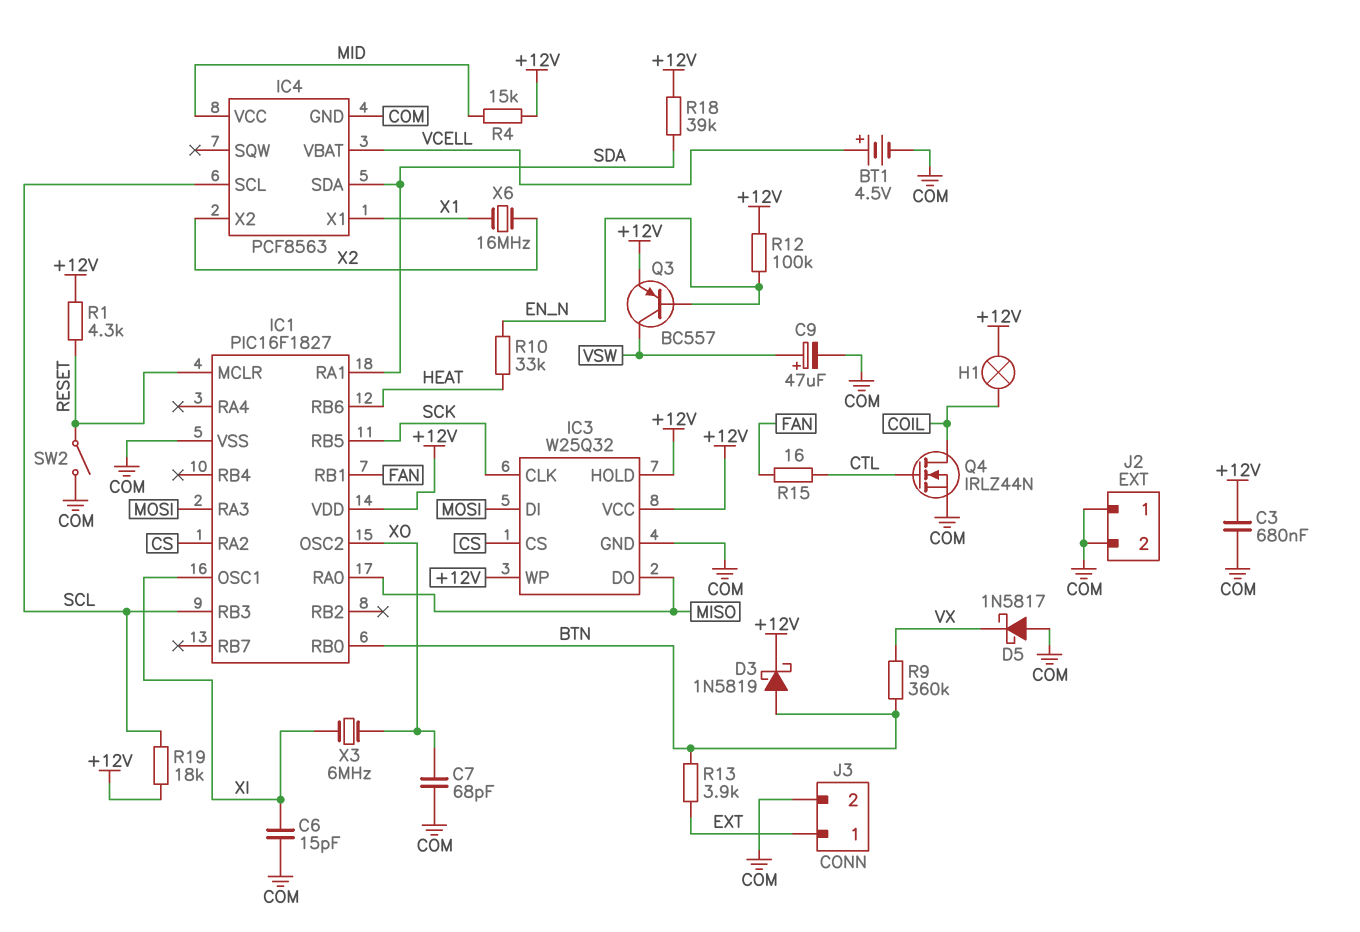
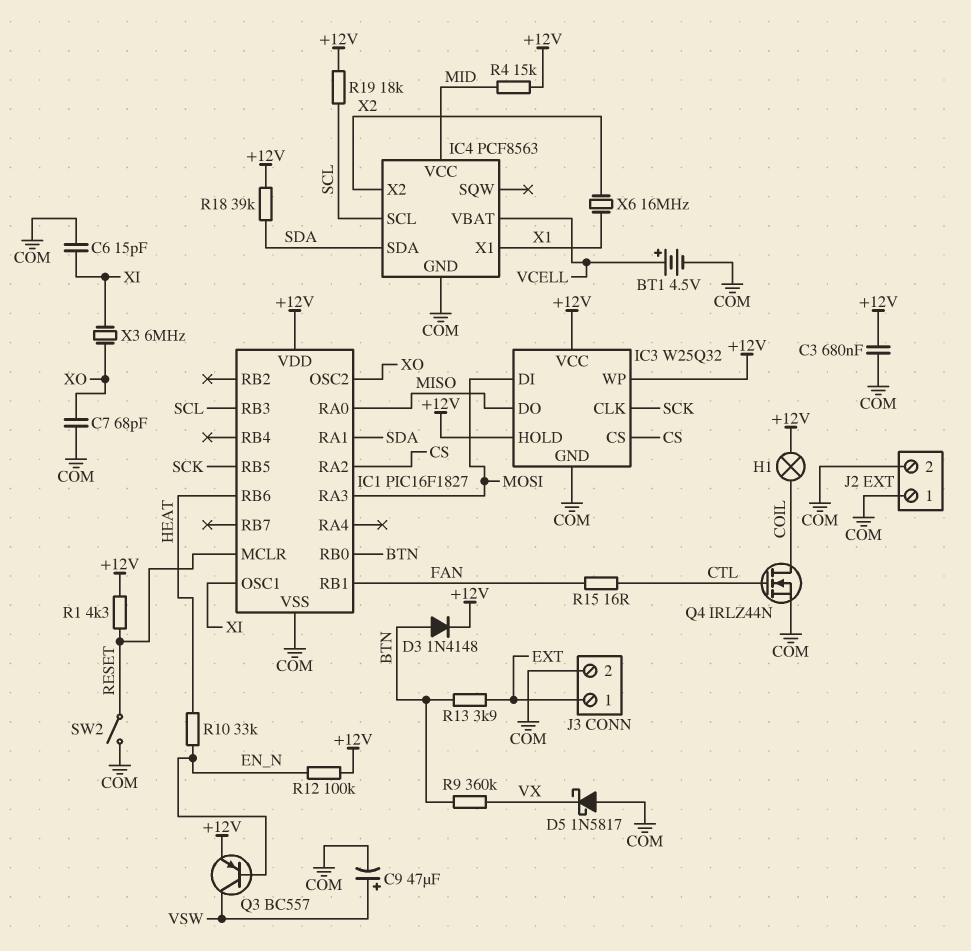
D3: schottky 1N5819 (A BTN, K +12V) -> diode 1N4148 (A BTN, K +12V)

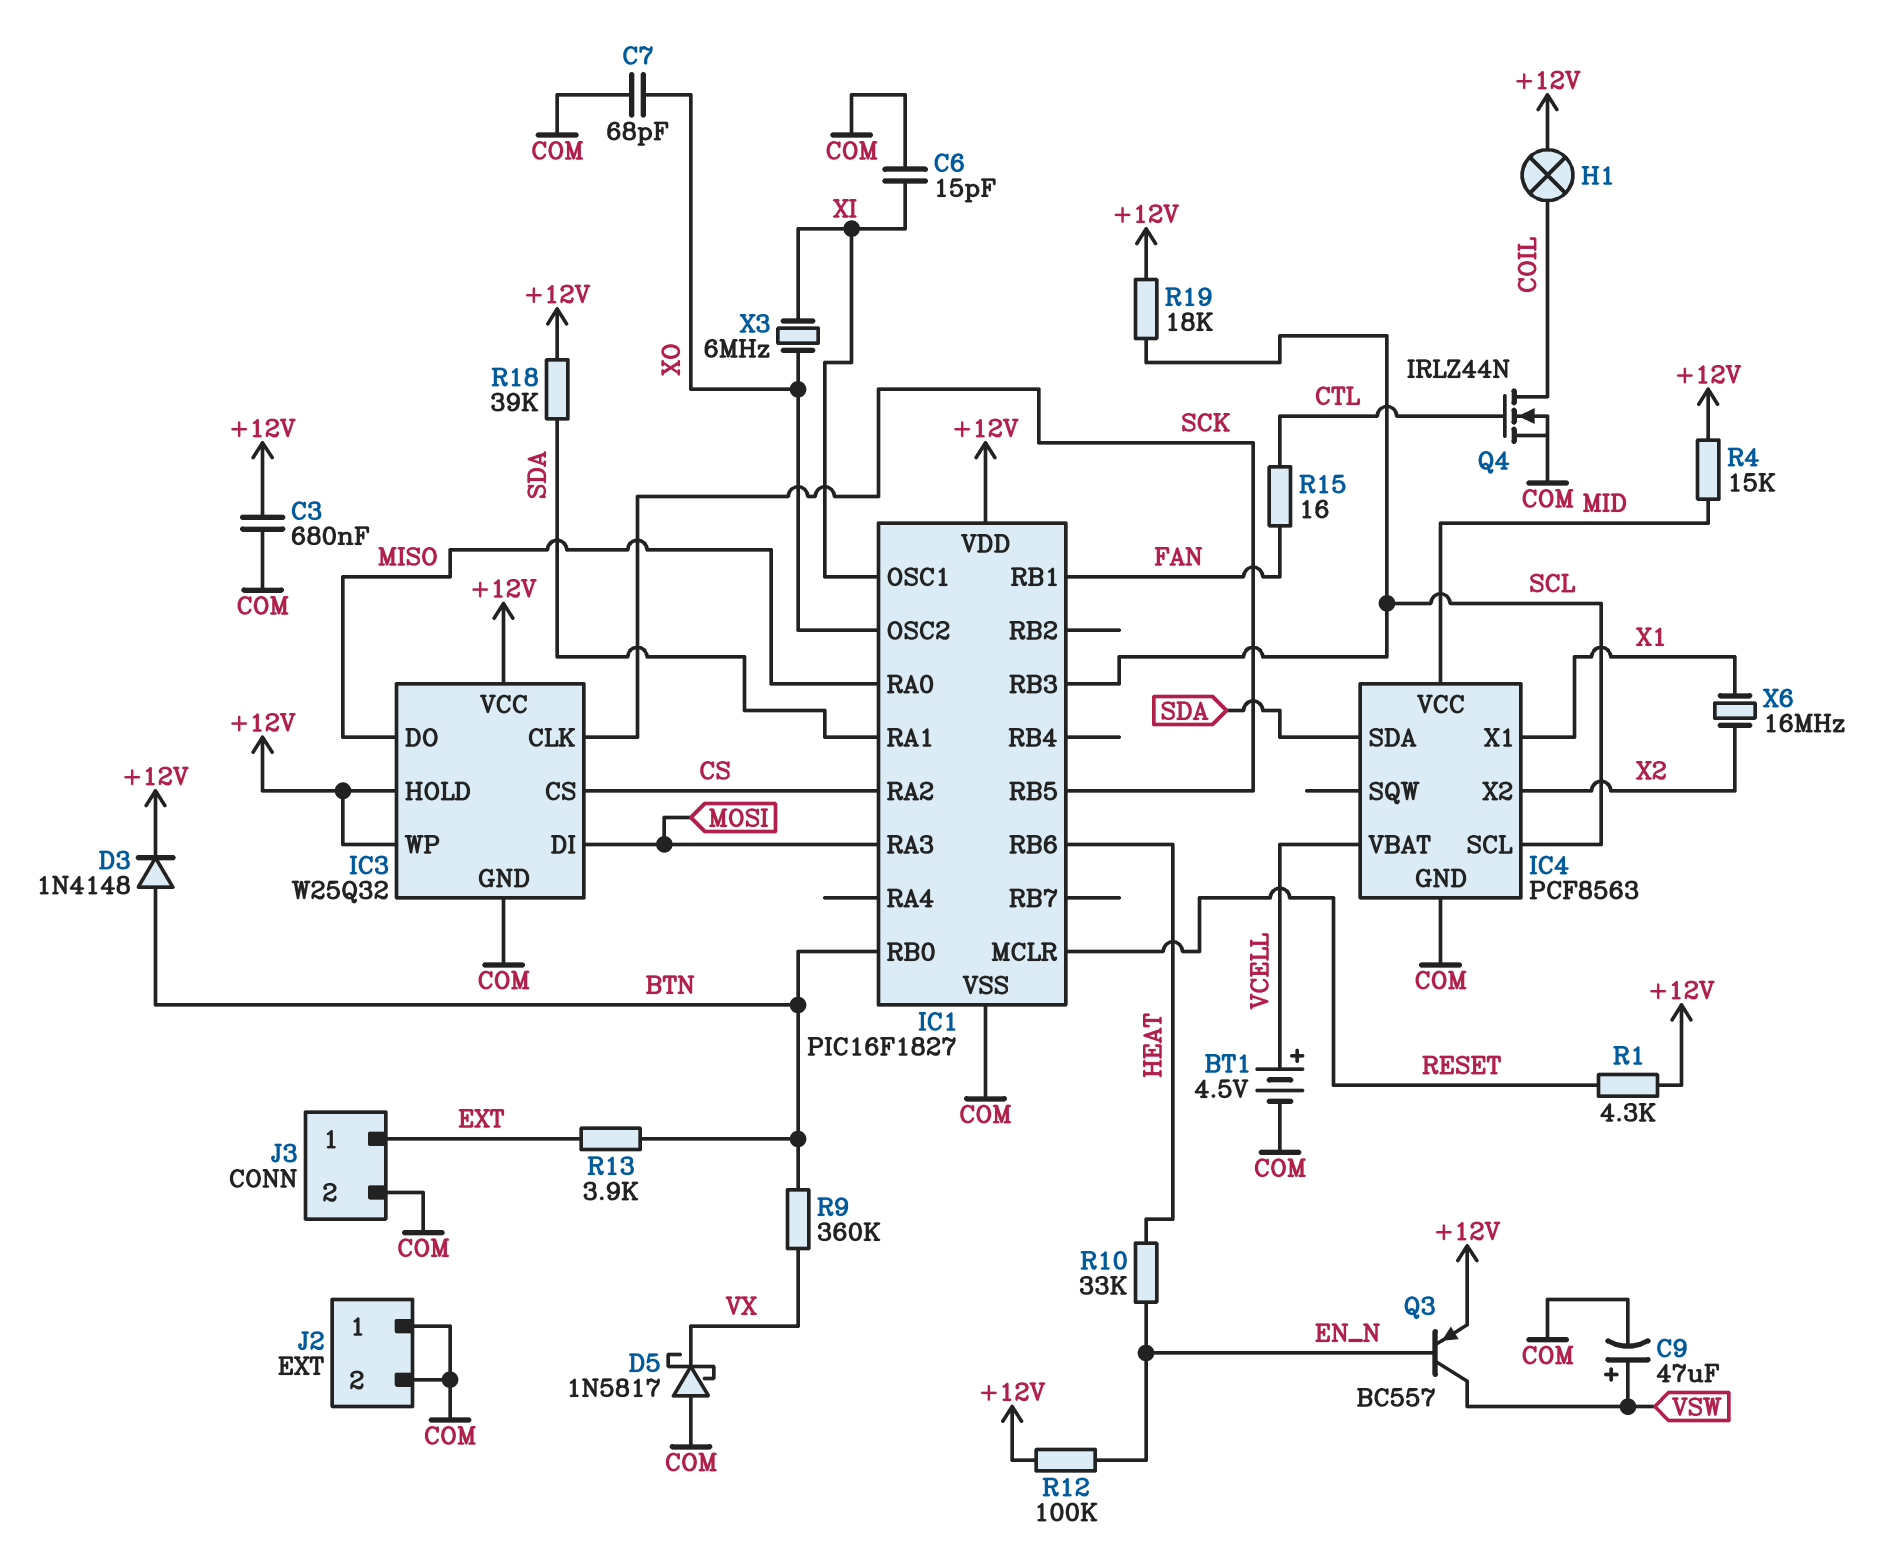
SW2: switch (COM, RESET) -> none

